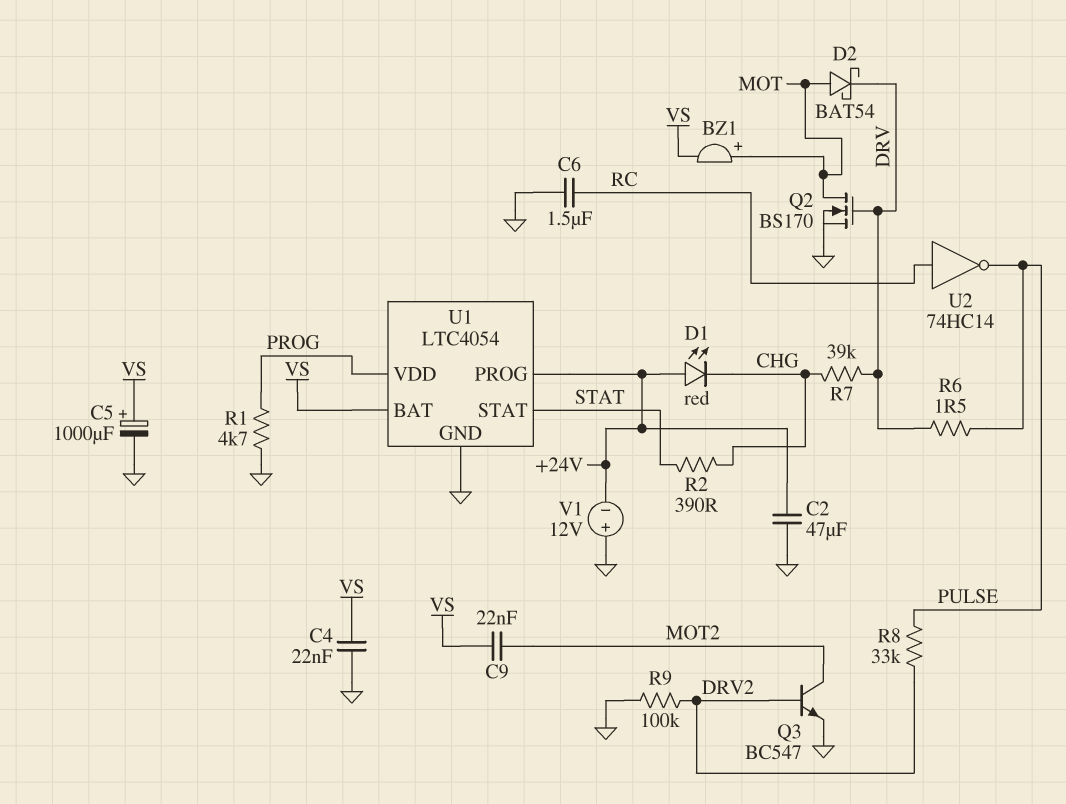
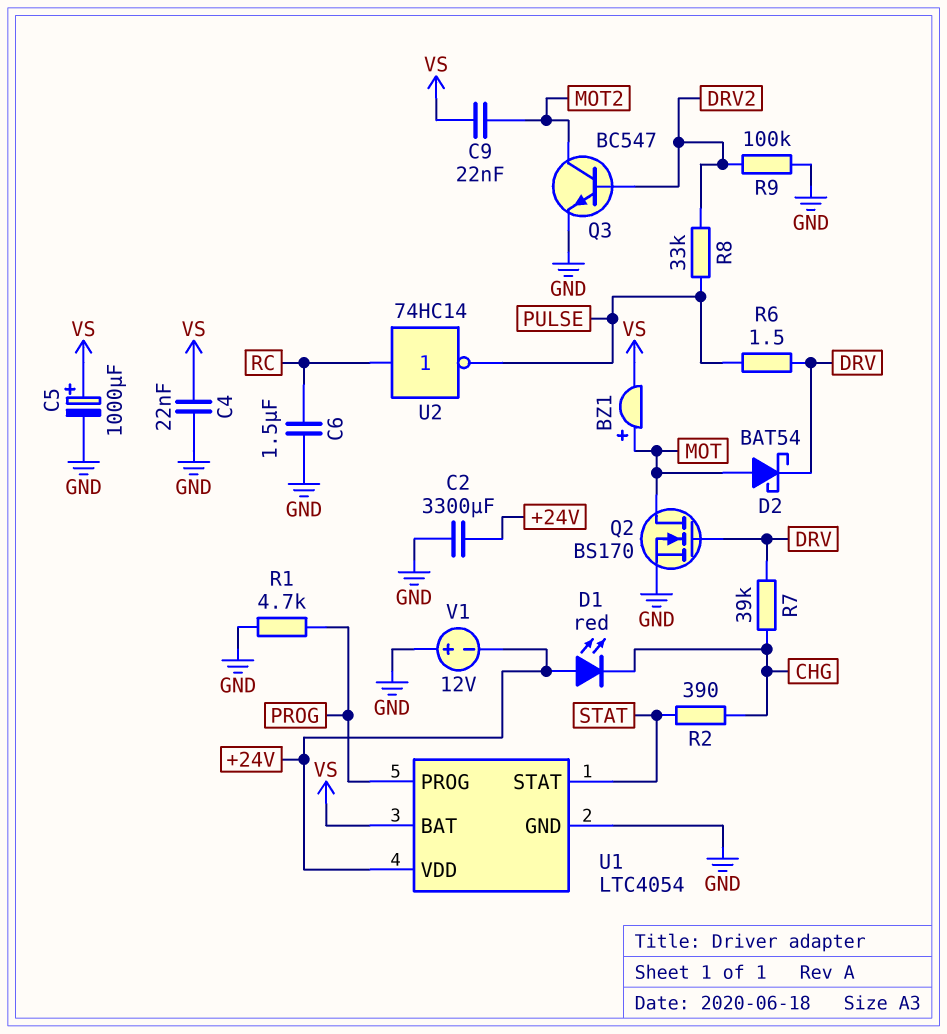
C2: 47uF (+24V, GND) -> 3300uF (+24V, GND)
U1 pin PROG: +24V -> PROG
U1 pin VDD: PROG -> +24V

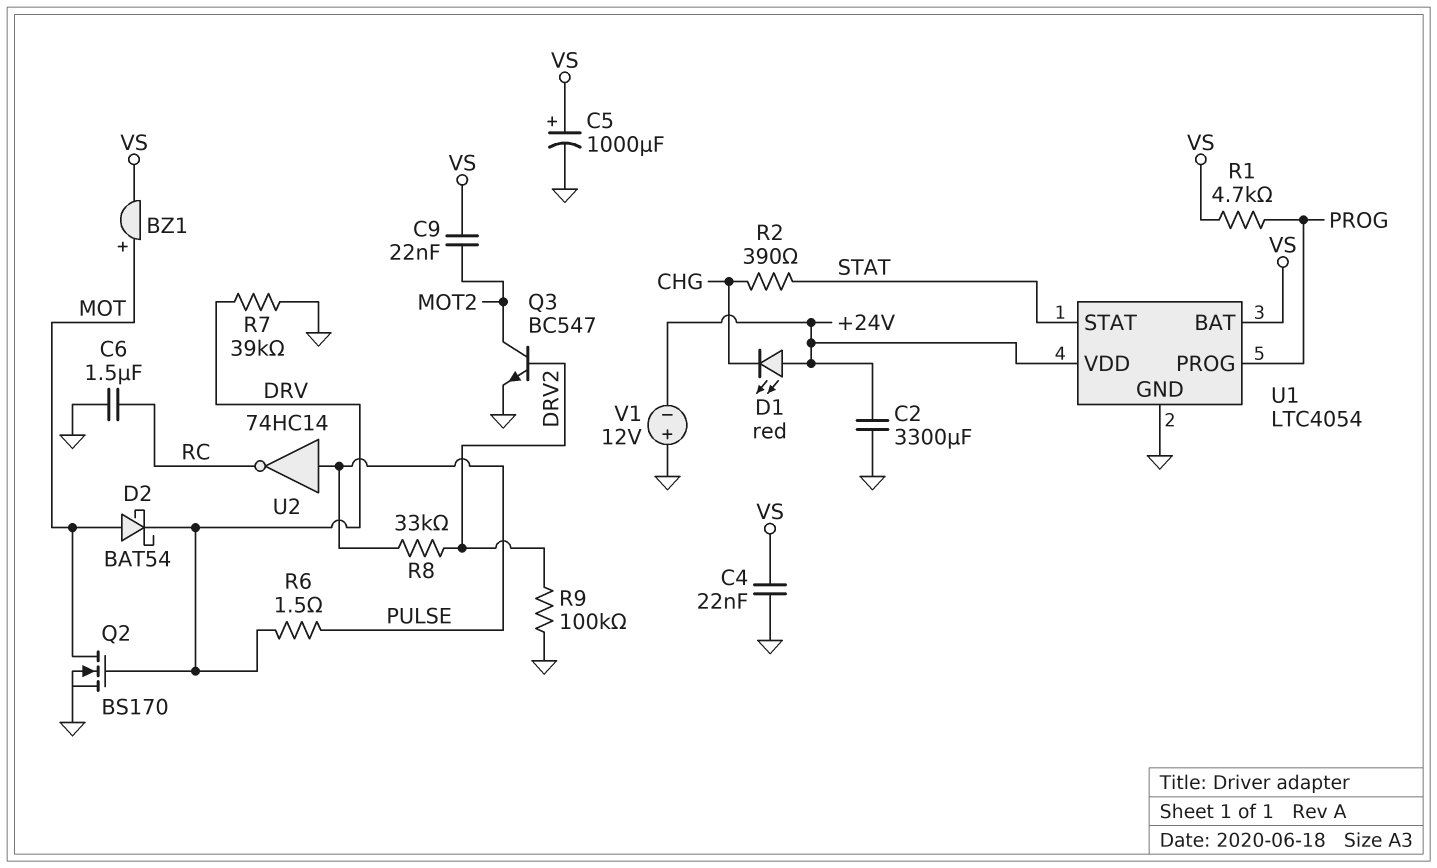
R1: 4.7k (GND, PROG) -> 4.7k (PROG, VS)
R7: 39k (CHG, DRV) -> 39k (DRV, GND)
U2: NOT 74HC14 (in RC, out PULSE) -> NOT 74HC14 (in PULSE, out RC)

